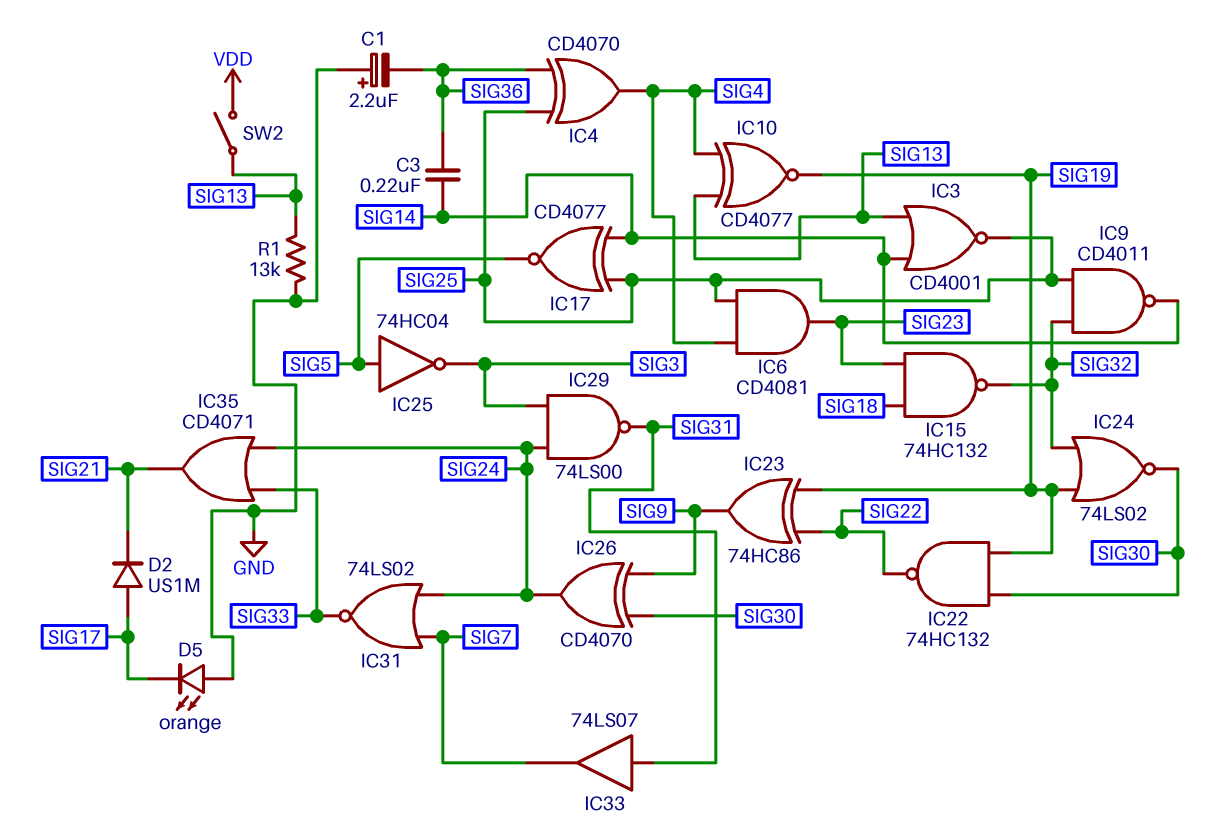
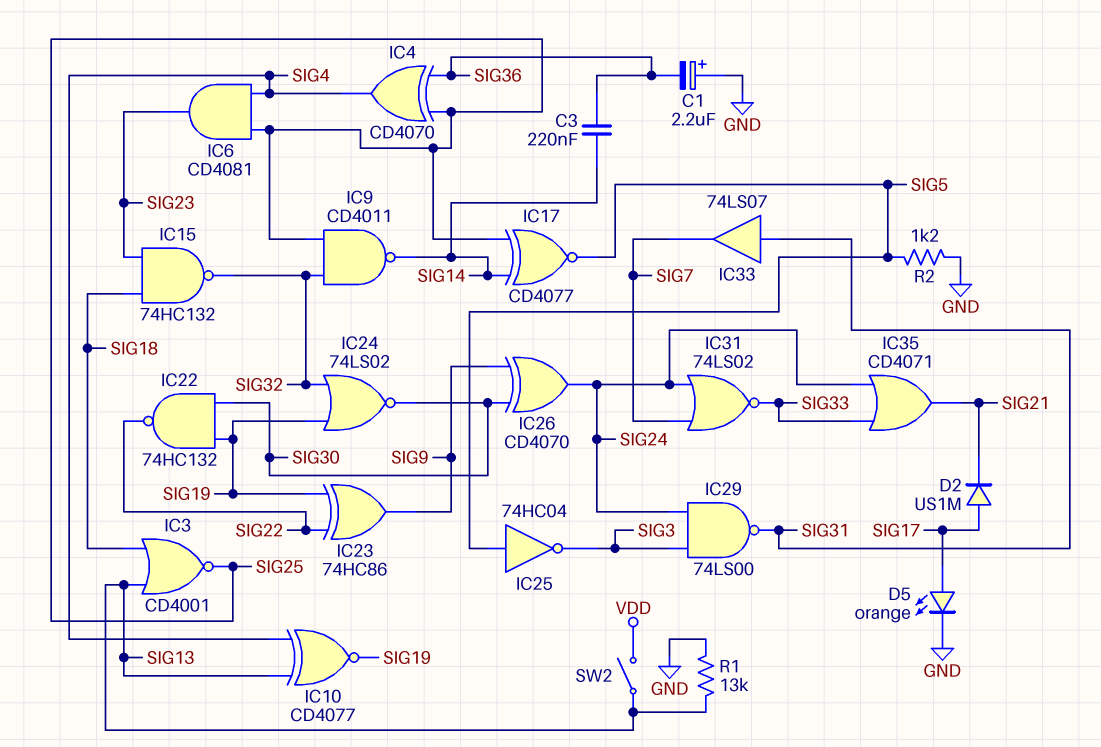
D5: LED orange (A GND, K SIG17) -> LED orange (A SIG17, K GND)
IC3: NOR CD4001 (in SIG13, in SIG14, out SIG25) -> NOR CD4001 (in SIG13, in SIG18, out SIG25)
R2: none -> 1.2k (GND, SIG5)

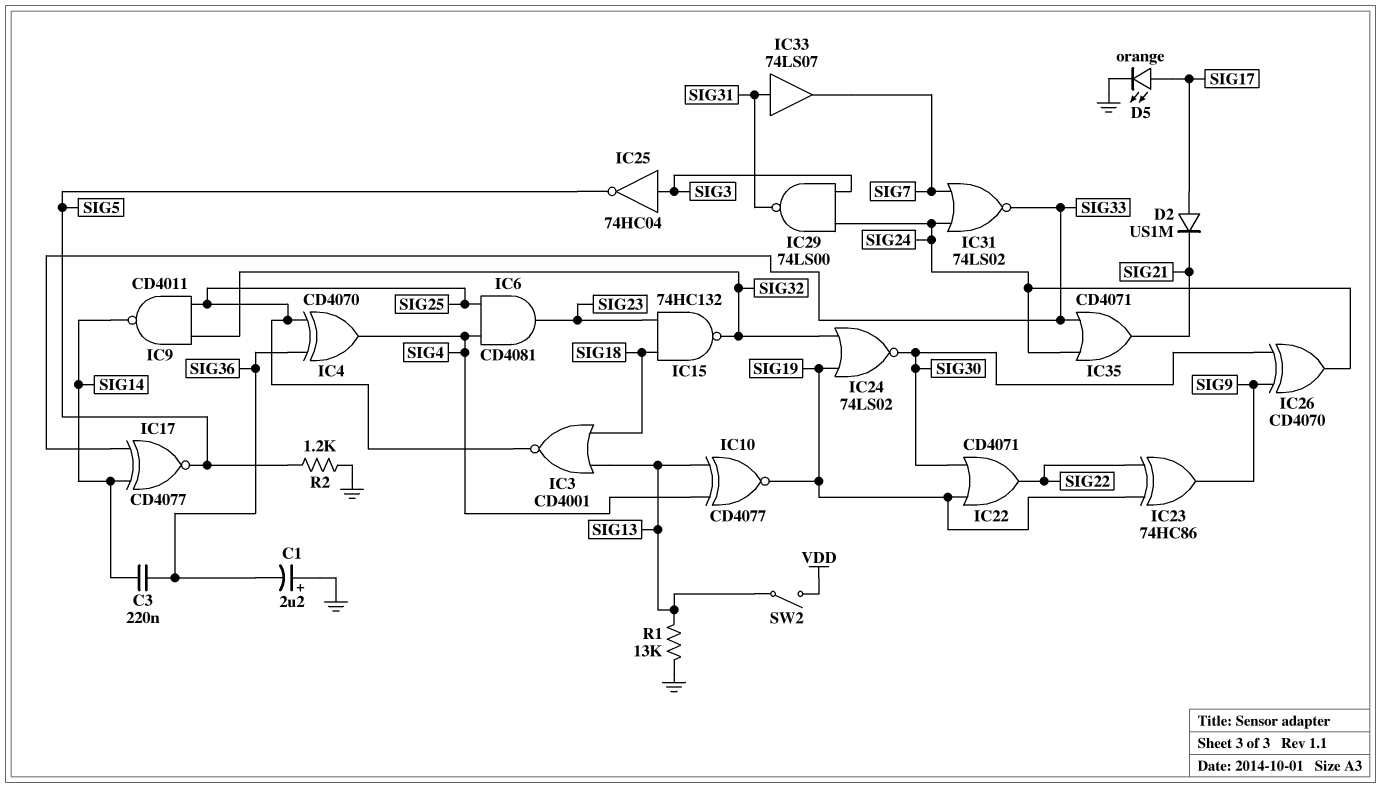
IC17: XNOR CD4077 (in SIG14, in SIG25, out SIG5) -> XNOR CD4077 (in SIG14, in SIG33, out SIG5)
IC22: NAND 74HC132 (in SIG19, in SIG30, out SIG22) -> OR CD4071 (in SIG19, in SIG30, out SIG22)
IC25: NOT 74HC04 (in SIG5, out SIG3) -> NOT 74HC04 (in SIG3, out SIG5)

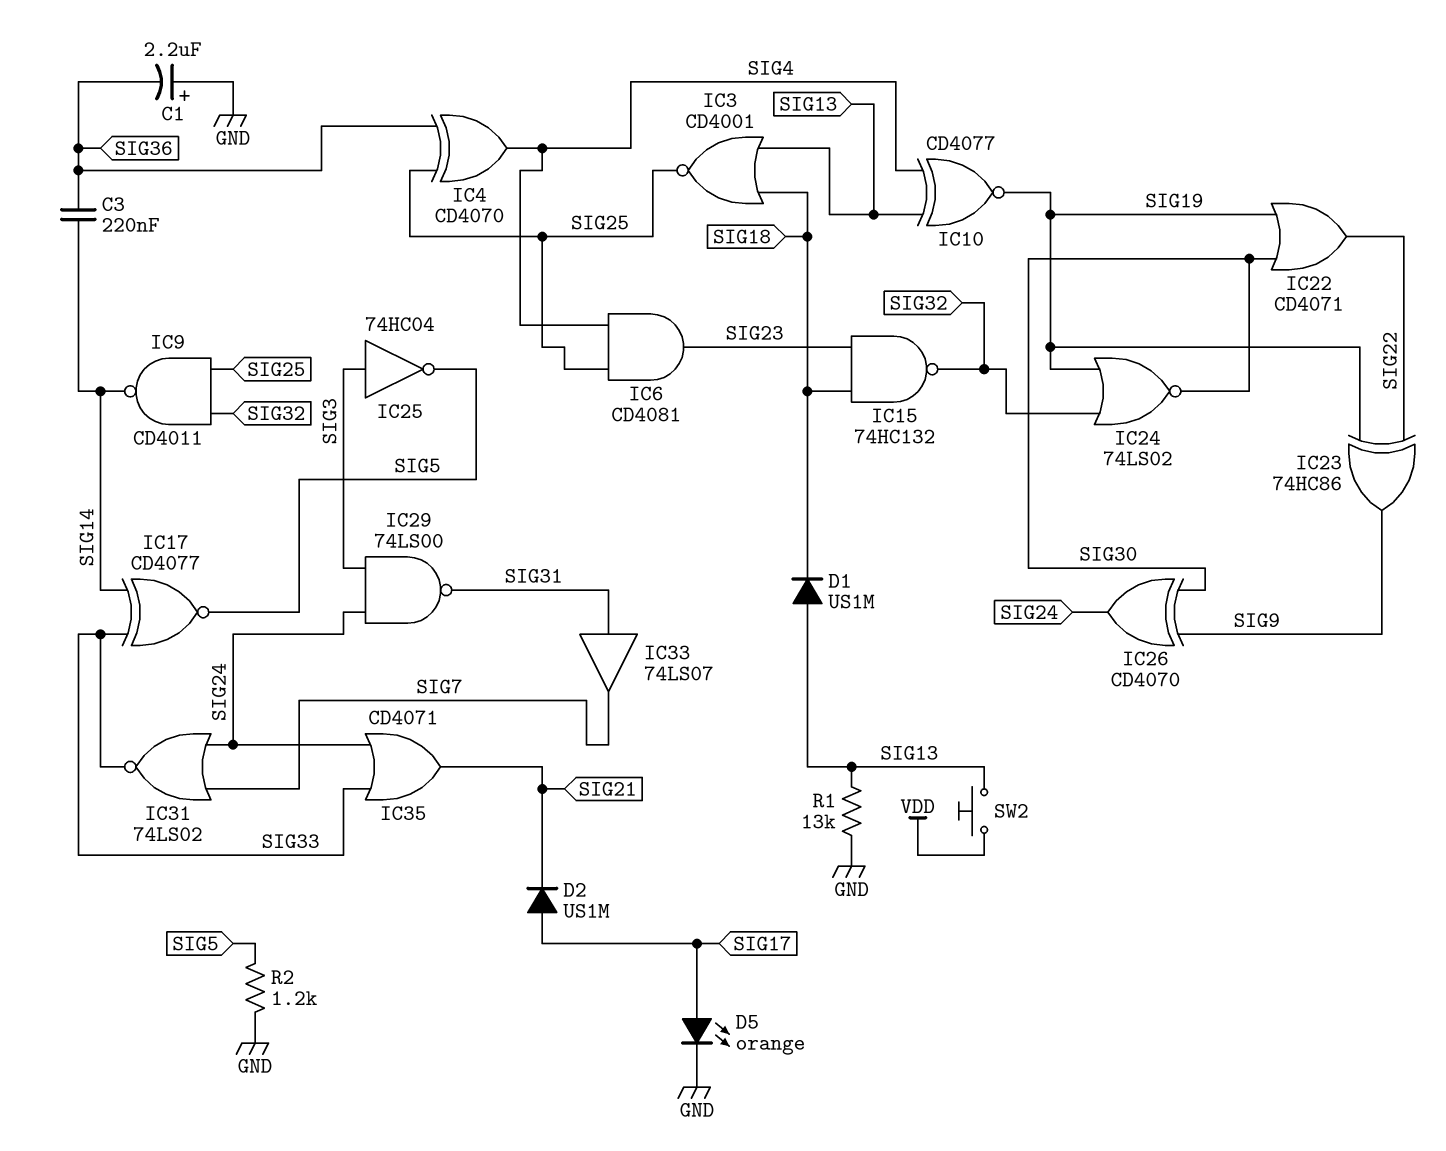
D1: none -> diode US1M (A SIG13, K SIG18)
SW2: switch (SIG13, VDD) -> button (SIG13, VDD)

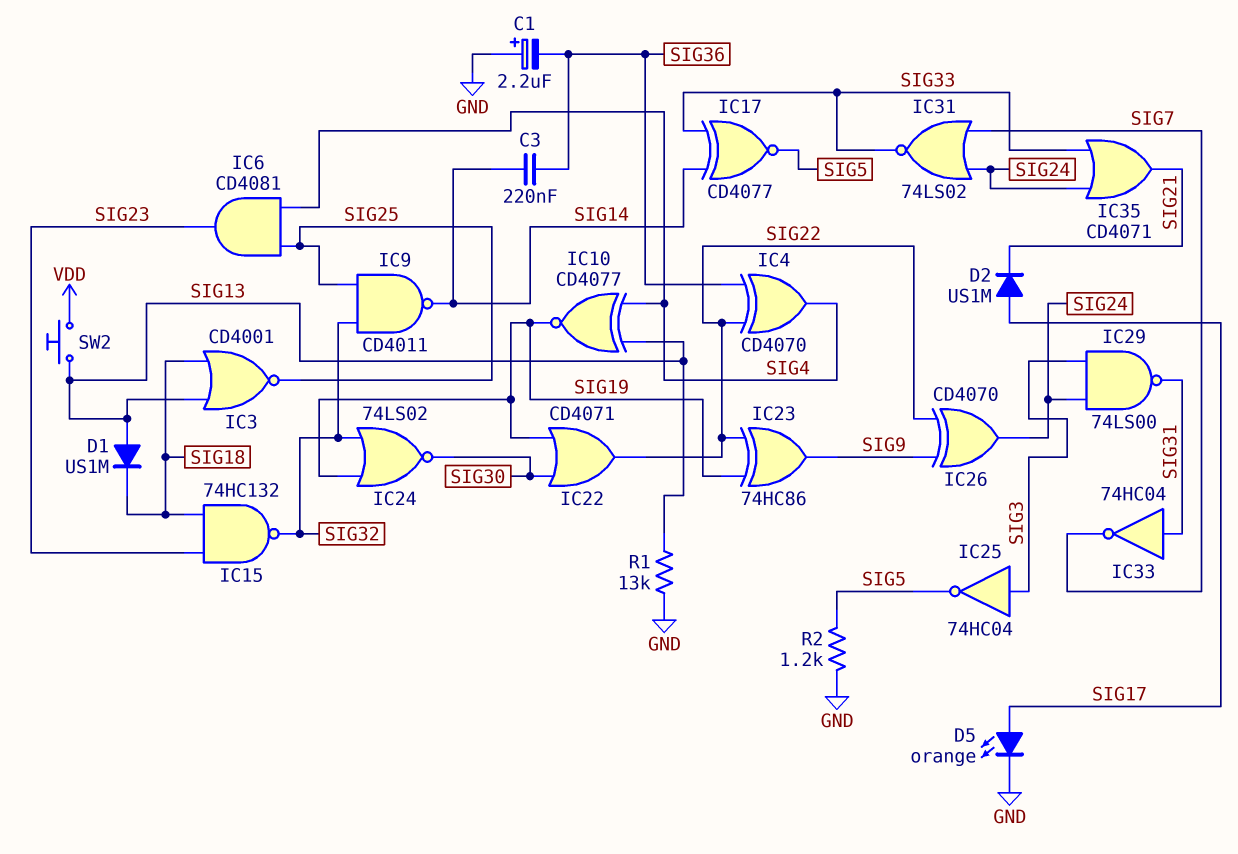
IC4: XOR CD4070 (in SIG25, in SIG36, out SIG4) -> XOR CD4070 (in SIG22, in SIG36, out SIG4)
IC26: XOR CD4070 (in SIG9, in SIG30, out SIG24) -> XOR CD4070 (in SIG9, in SIG22, out SIG24)
IC33: buffer 74LS07 (in SIG31, out SIG7) -> NOT 74HC04 (in SIG31, out SIG7)

